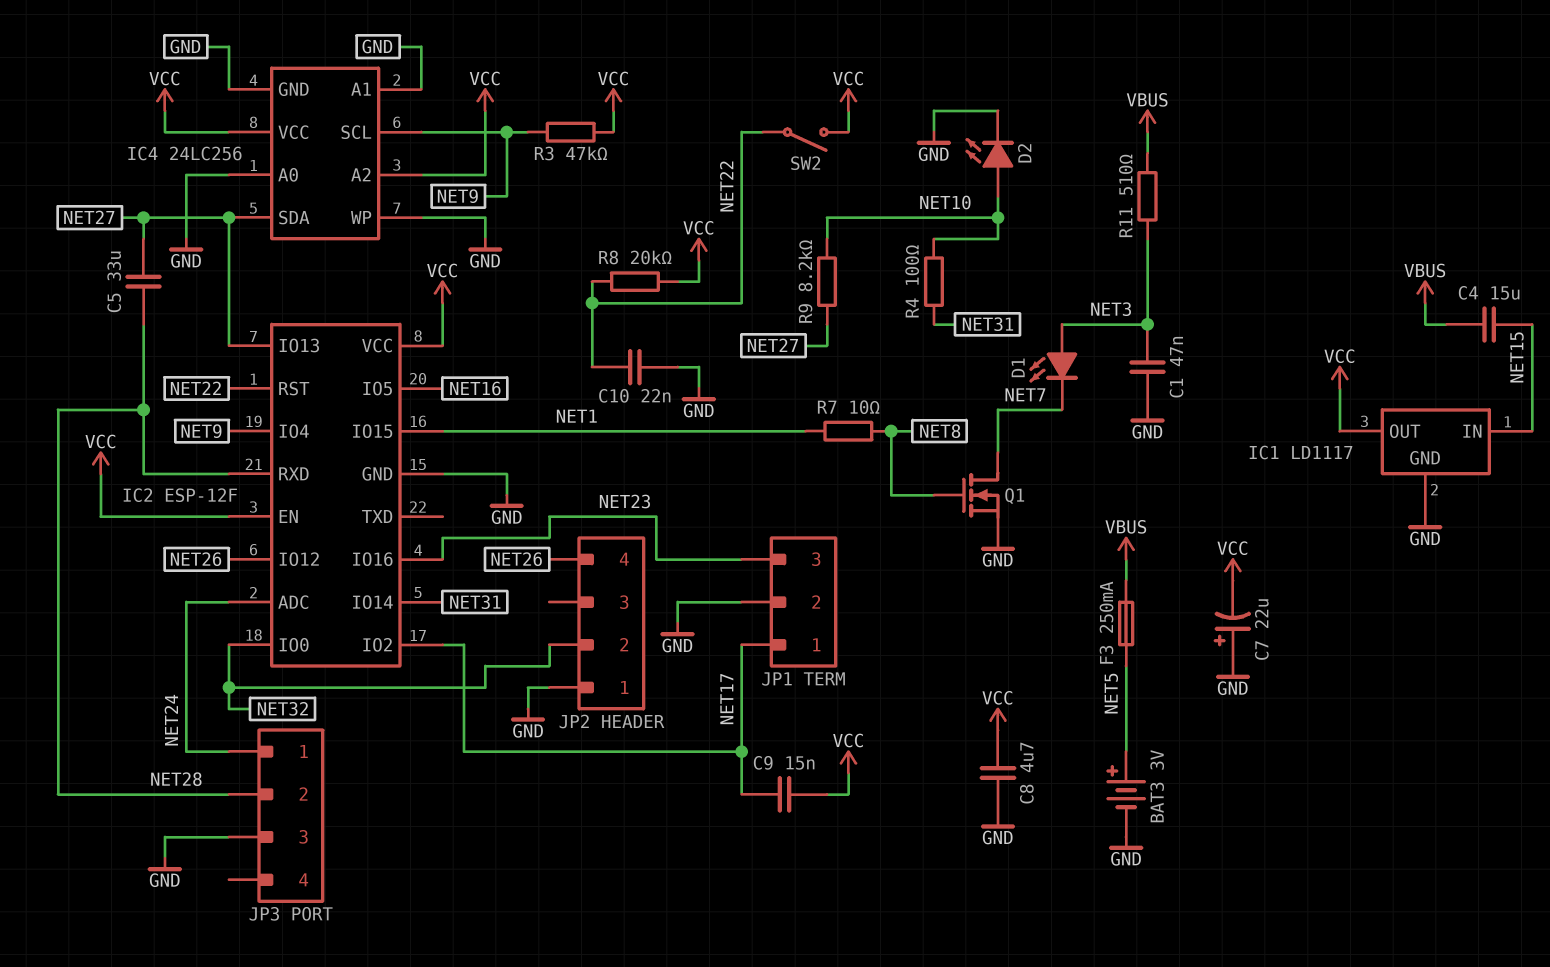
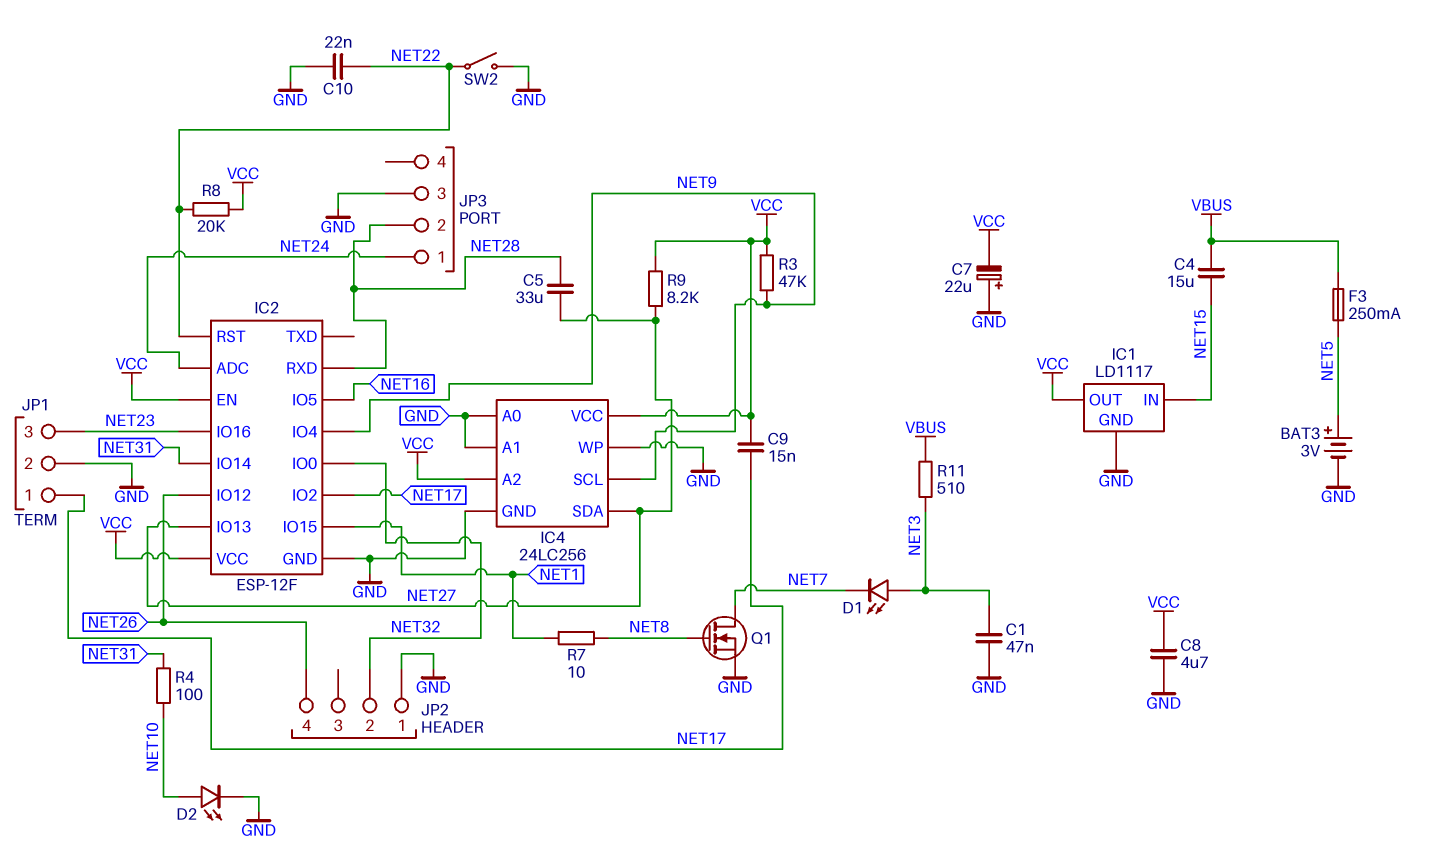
R9: 8.2k (NET10, NET27) -> 8.2k (NET27, VCC)
SW2: switch (NET22, VCC) -> switch (GND, NET22)

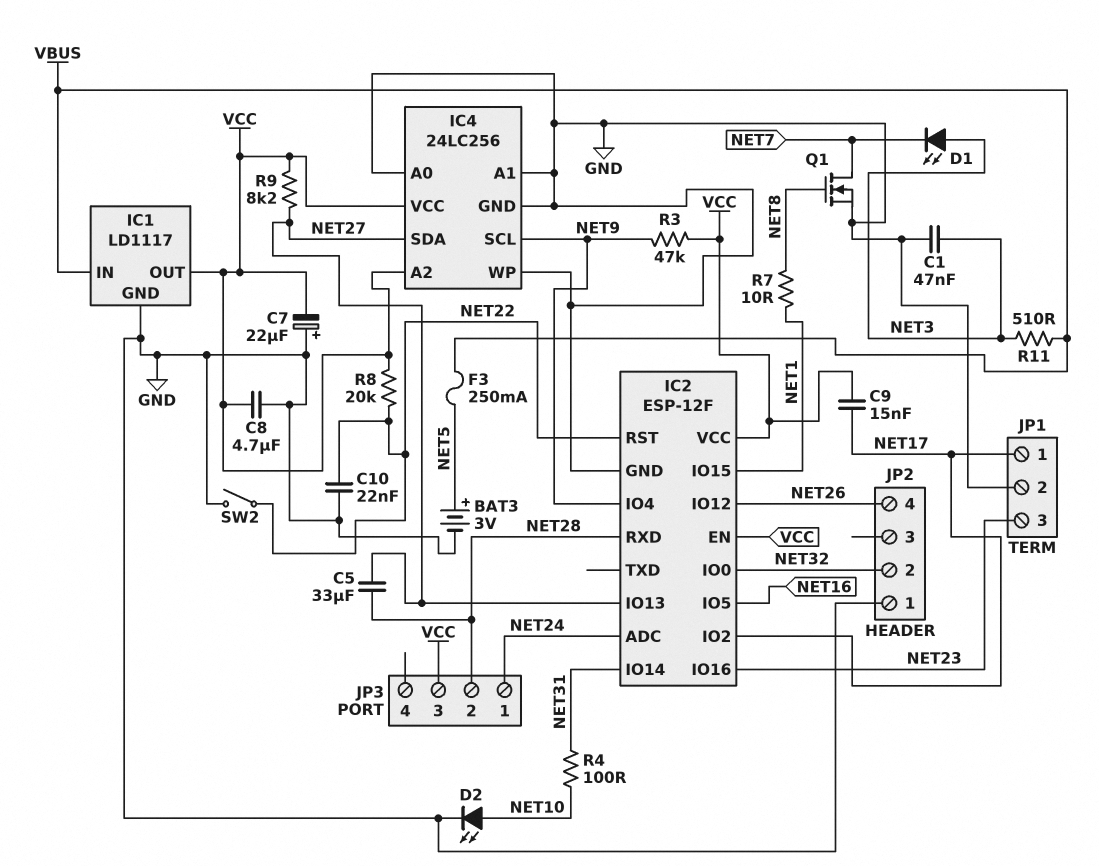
C4: 15uF (NET15, VBUS) -> none
IC1 pin IN: NET15 -> VBUS
JP3 pin 3: GND -> VCC

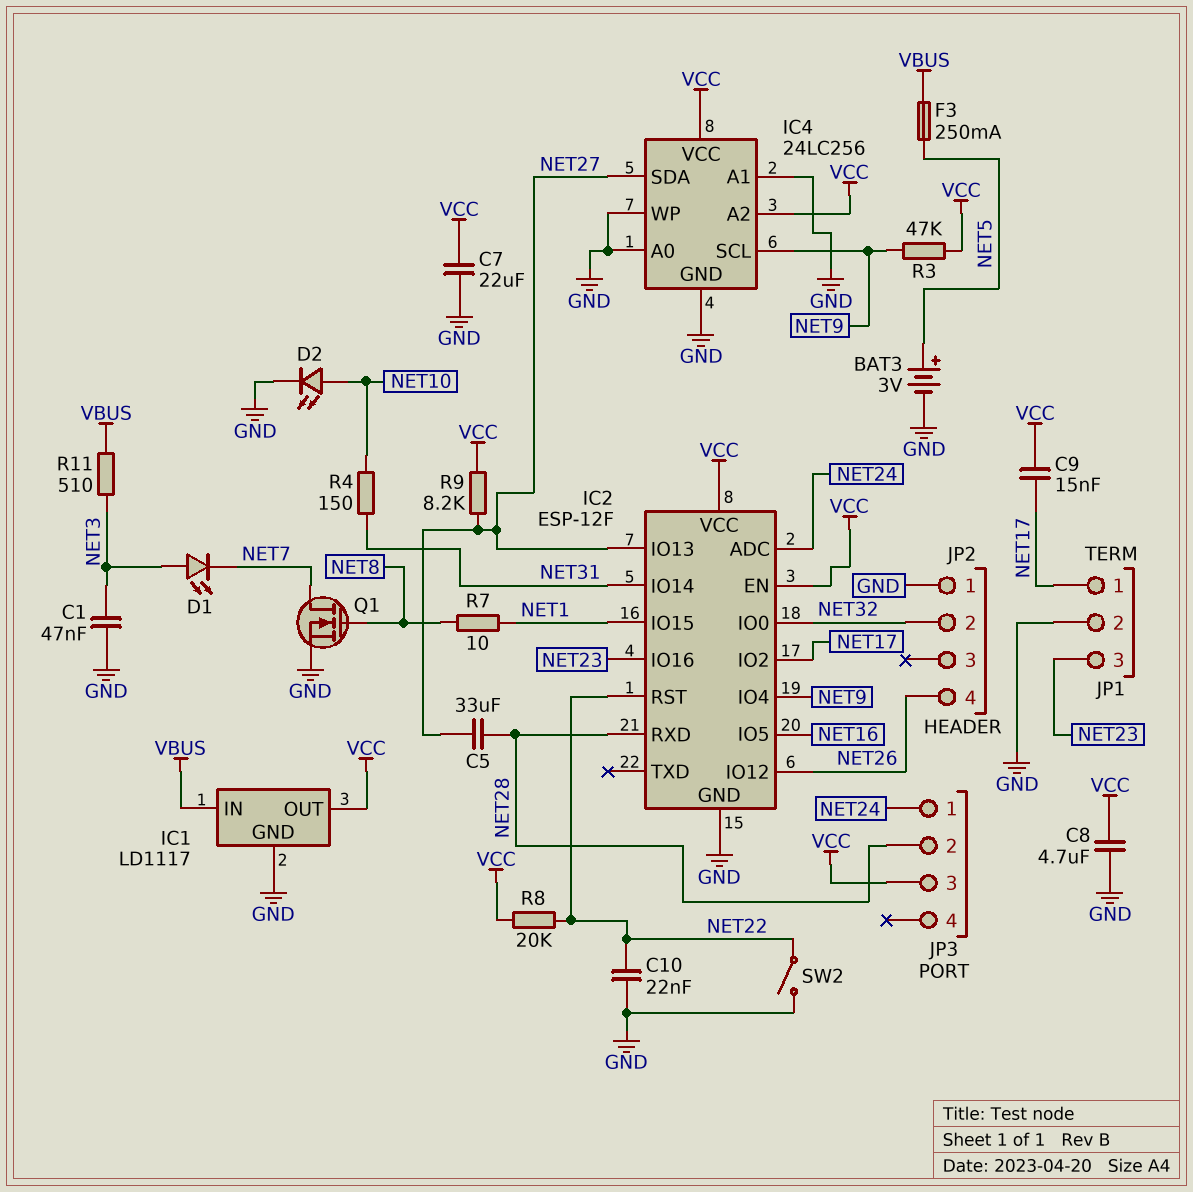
C7: 22uF (plus GND, minus VCC) -> 22uF (GND, VCC)
R4: 100 (NET10, NET31) -> 150 (NET10, NET31)

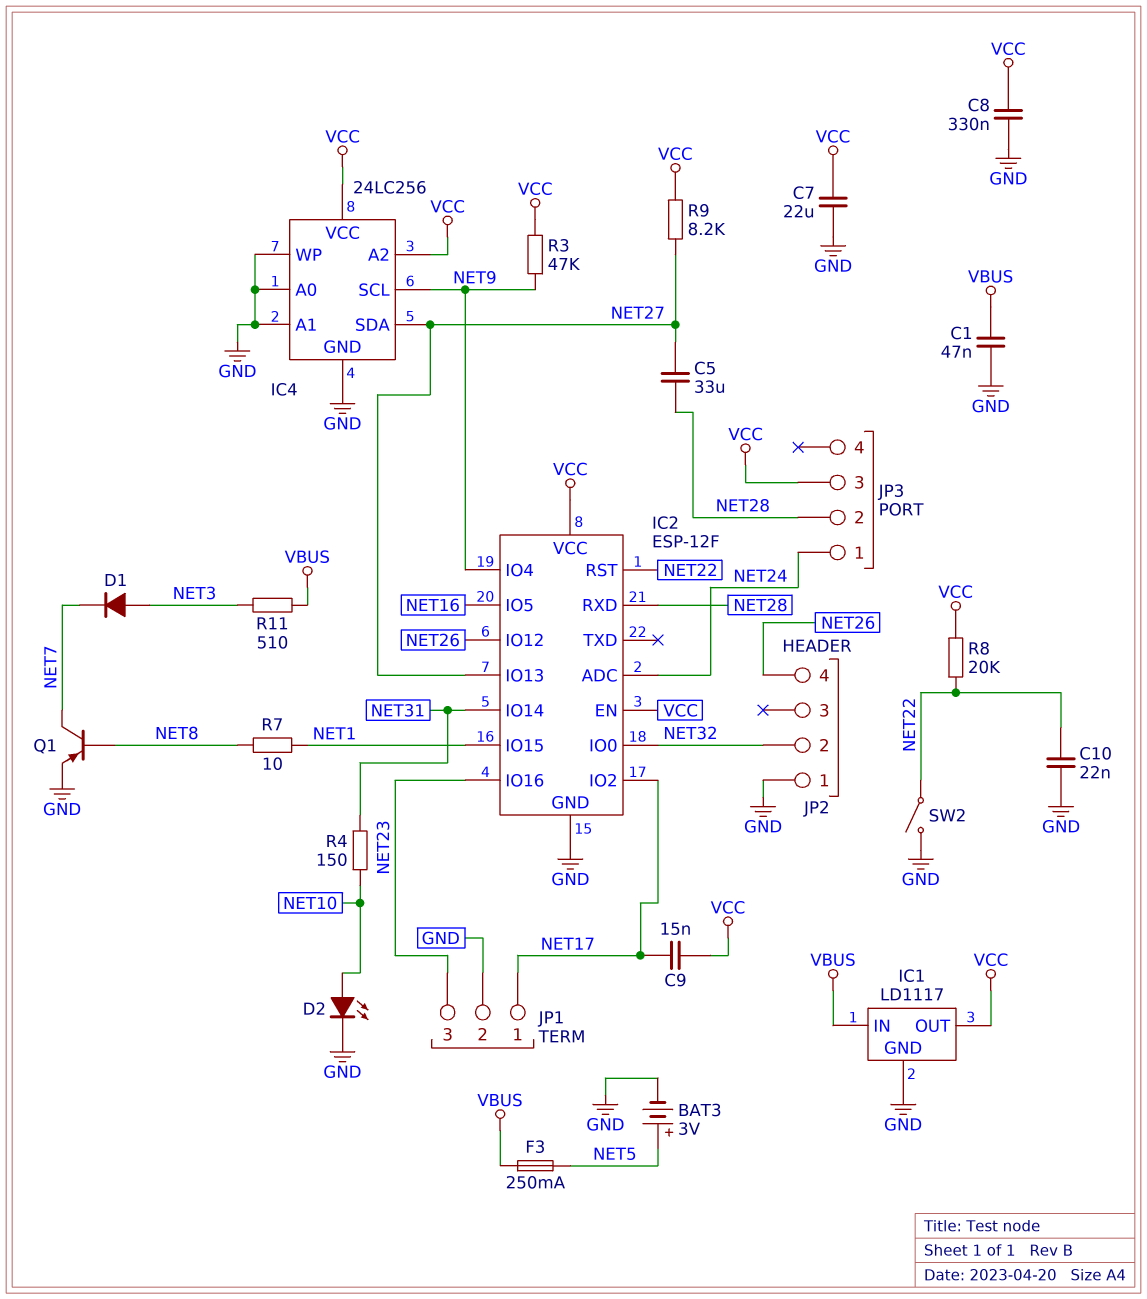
C1: 47nF (GND, NET3) -> 47nF (GND, VBUS)
C8: 4.7uF (GND, VCC) -> 330nF (GND, VCC)
D1: LED (A NET3, K NET7) -> diode (A NET3, K NET7)
Q1: NMOS (G NET8, D NET7, S GND) -> PNP (B NET8, C NET7, E GND)

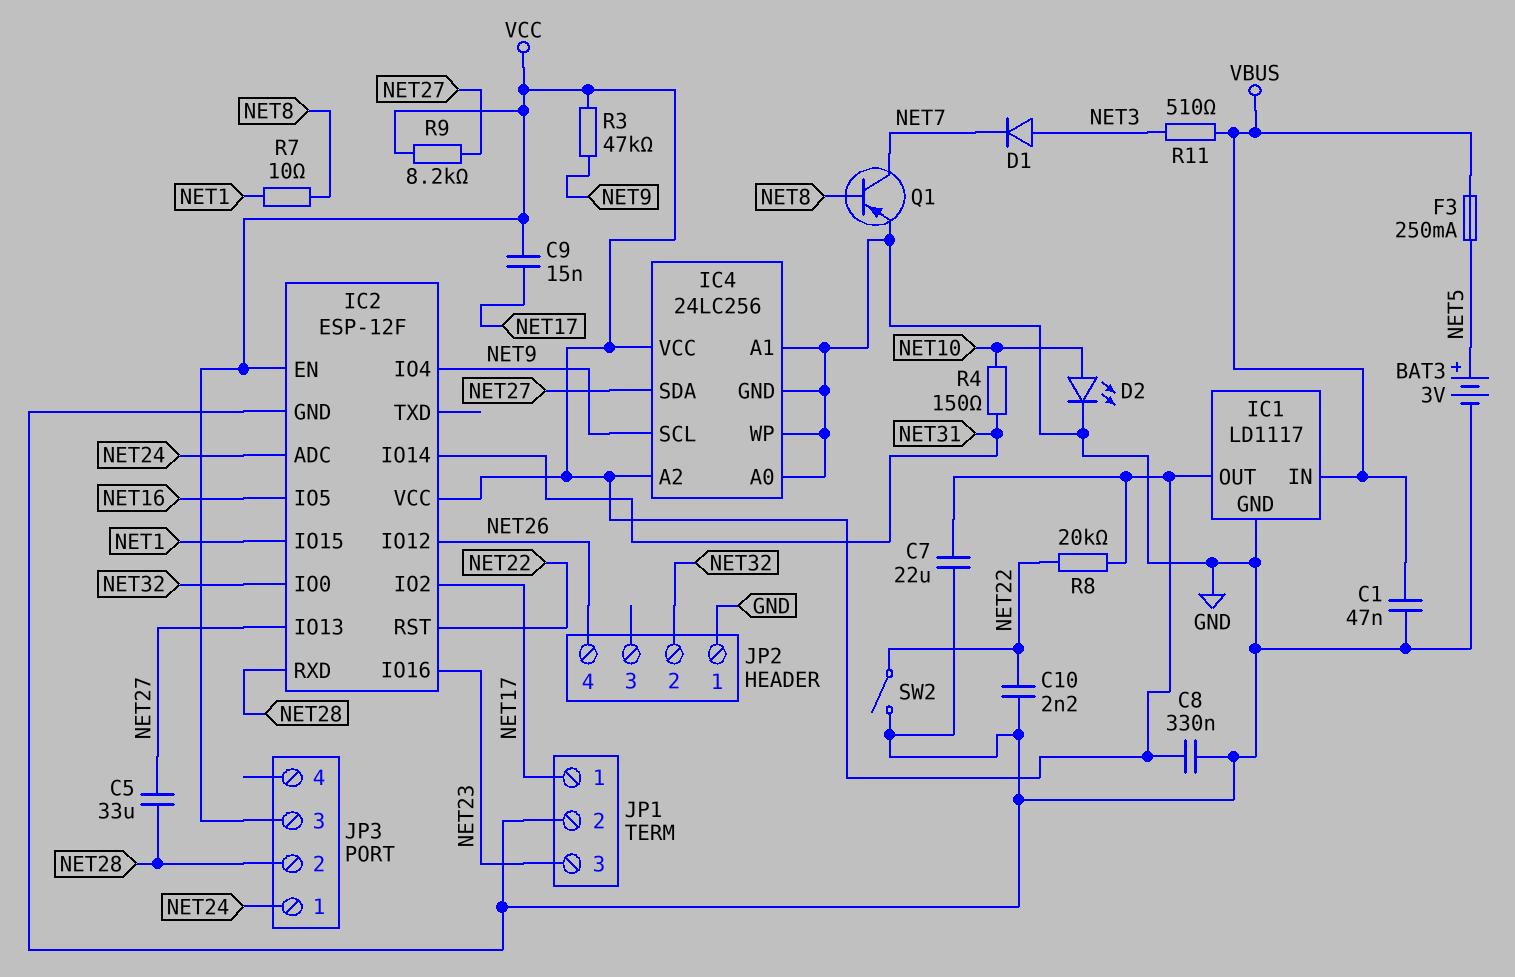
C10: 22nF (GND, NET22) -> 2.2nF (GND, NET22)

